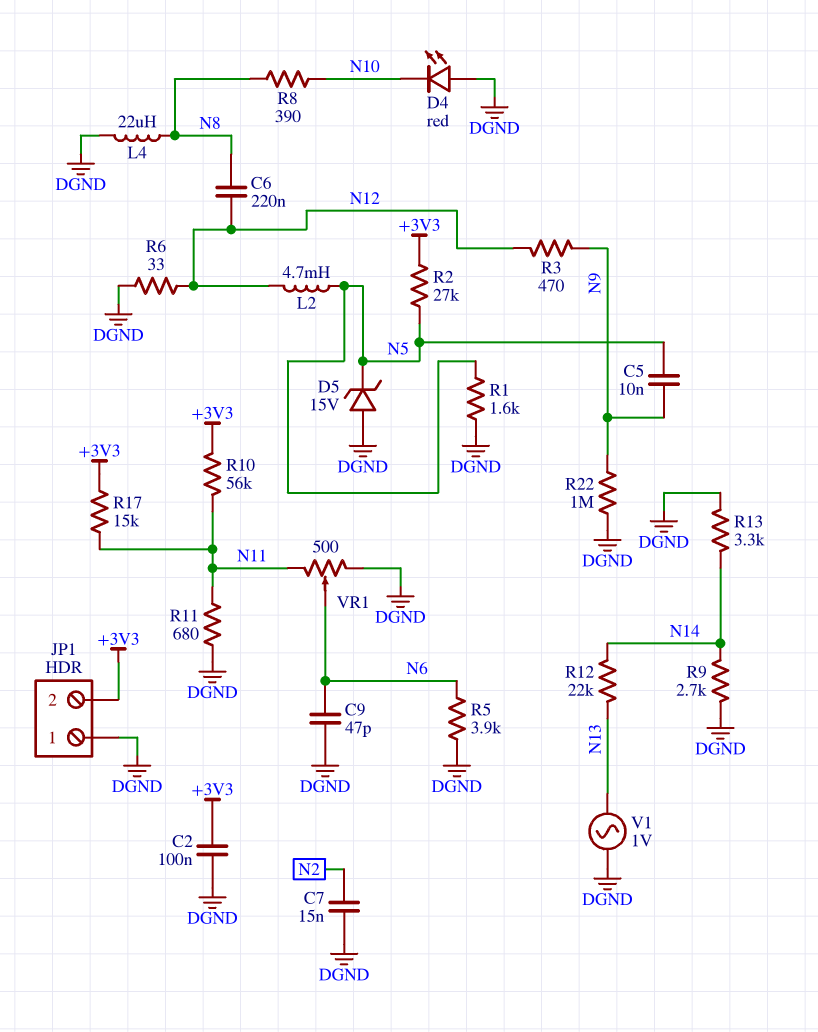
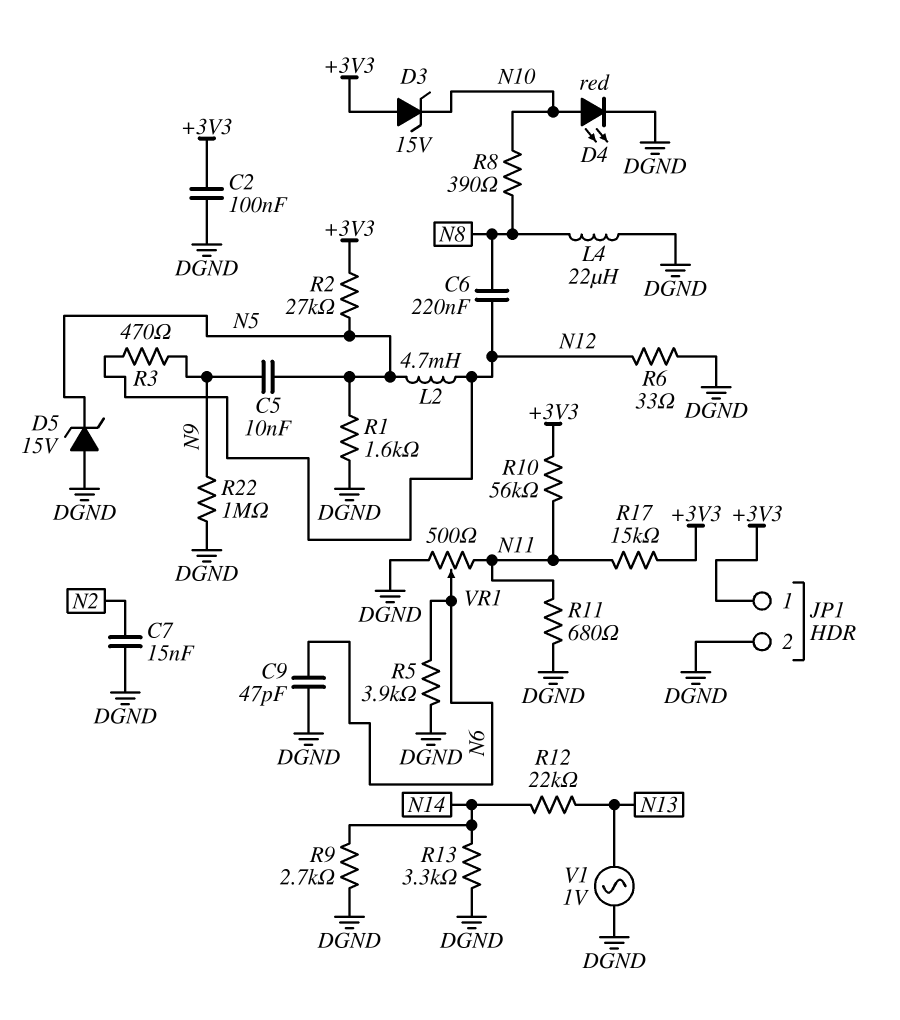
D3: none -> zener 15V (A +3V3, K N10)
D4: LED red (A DGND, K N10) -> LED red (A N10, K DGND)
JP1 pin 1: DGND -> +3V3
JP1 pin 2: +3V3 -> DGND

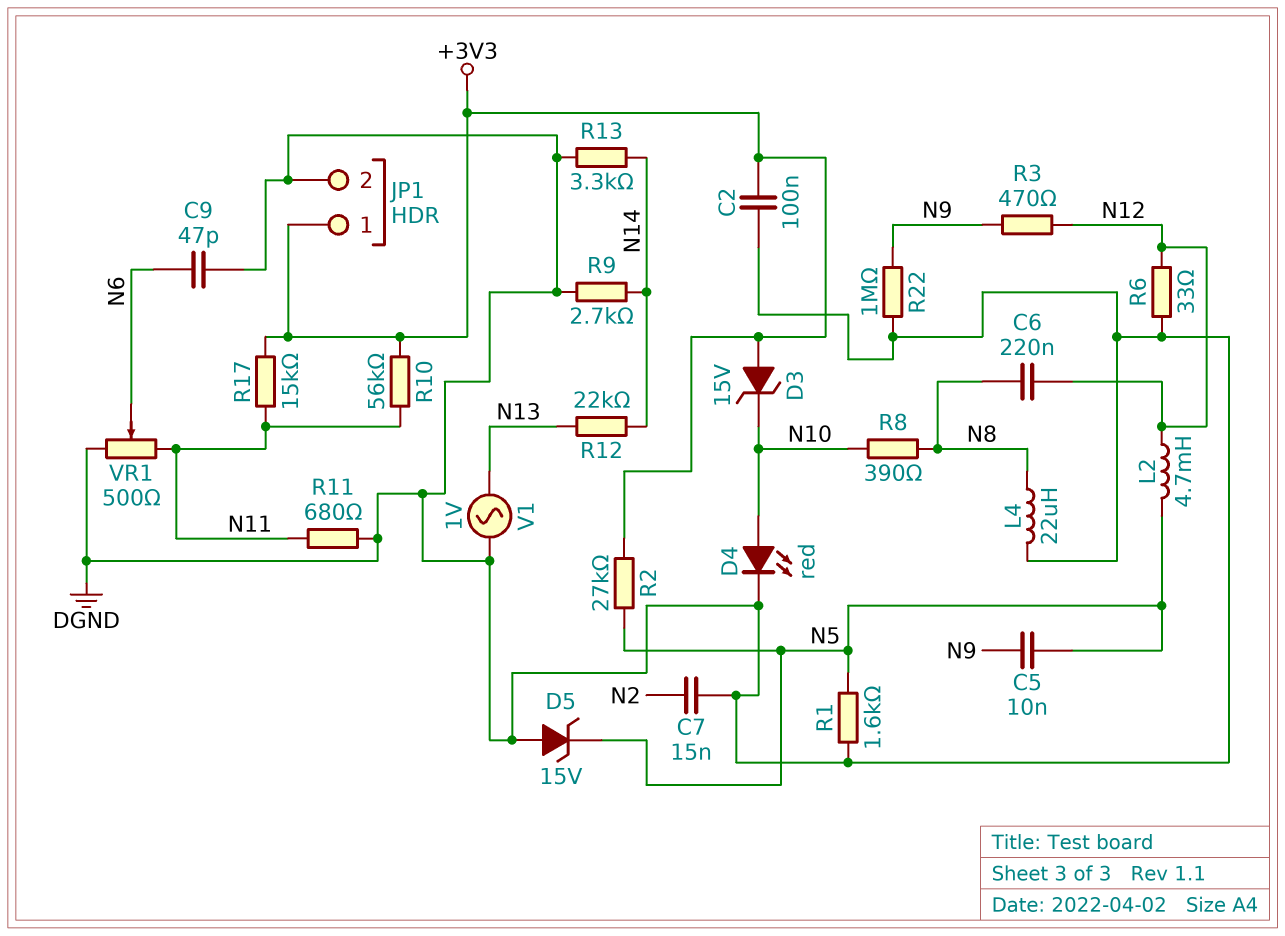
R5: 3.9k (DGND, N6) -> none

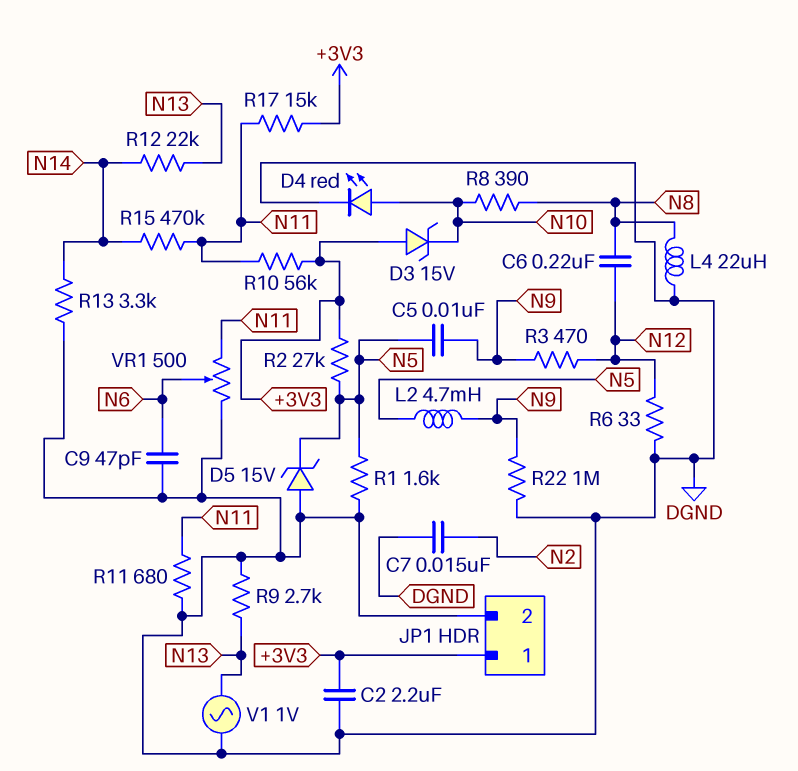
C2: 100nF (+3V3, DGND) -> 2.2uF (+3V3, DGND)
L2: 4.7mH (N5, N12) -> 4.7mH (N5, N9)
R9: 2.7k (DGND, N14) -> 2.7k (DGND, N13)
R15: none -> 470k (N11, N14)

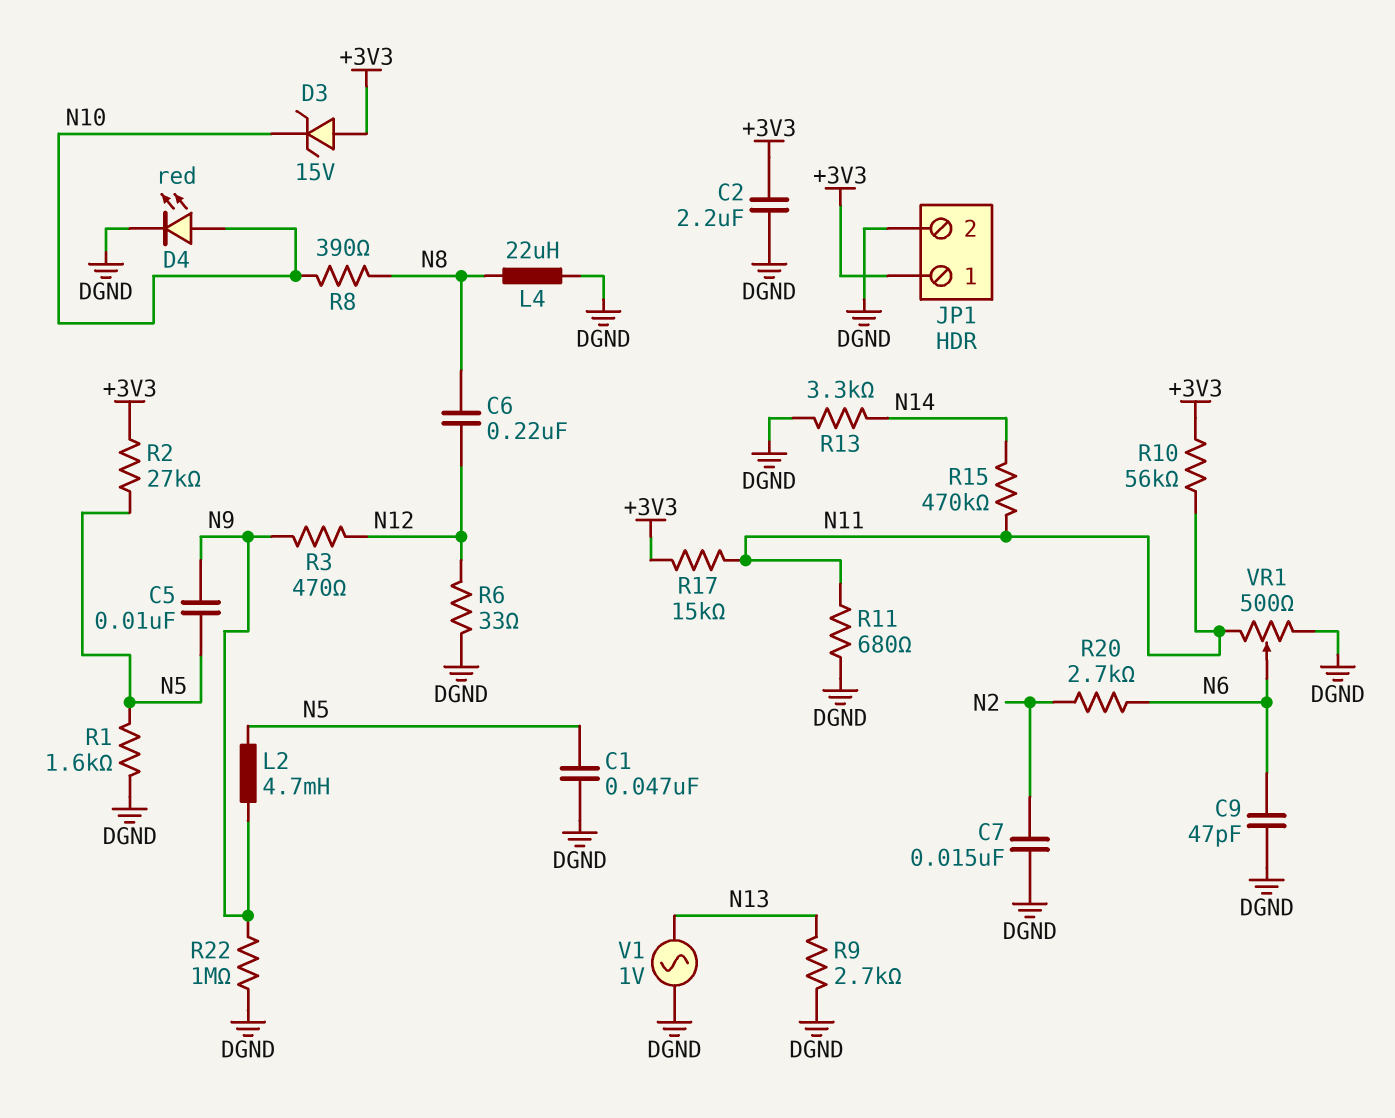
C1: none -> 47nF (DGND, N5)
D5: zener 15V (A DGND, K N5) -> none
R12: 22k (N13, N14) -> none
R20: none -> 2.7k (N2, N6)

